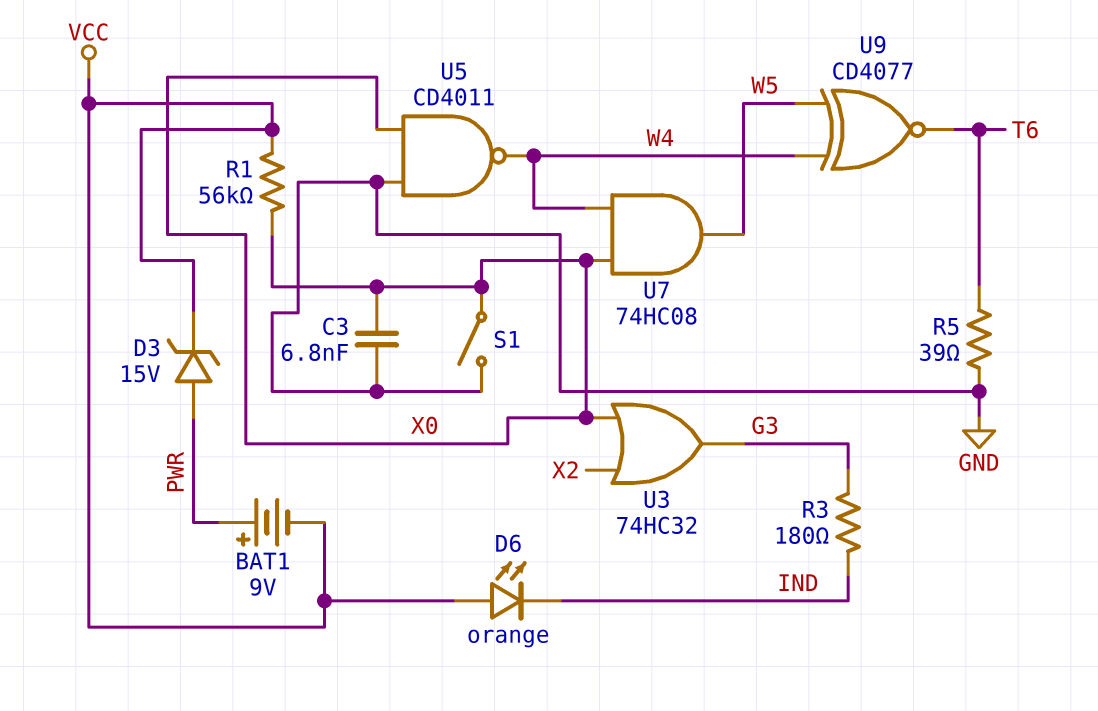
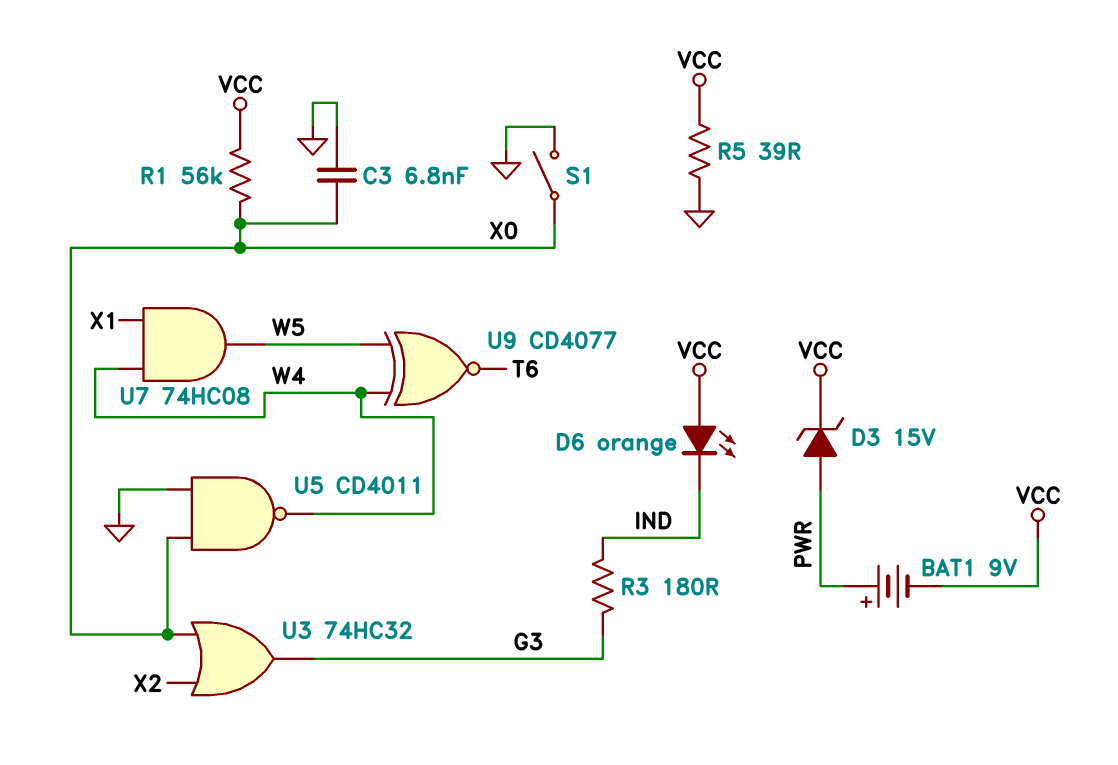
R5: 39 (GND, T6) -> 39 (GND, VCC)
U7: AND 74HC08 (in W4, in X0, out W5) -> AND 74HC08 (in W4, in X1, out W5)

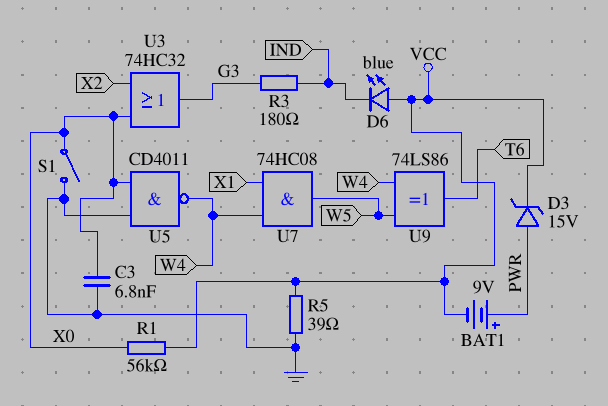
D6: LED orange (A VCC, K IND) -> LED blue (A VCC, K IND)
U9: XNOR CD4077 (in W4, in W5, out T6) -> XOR 74LS86 (in W4, in W5, out T6)

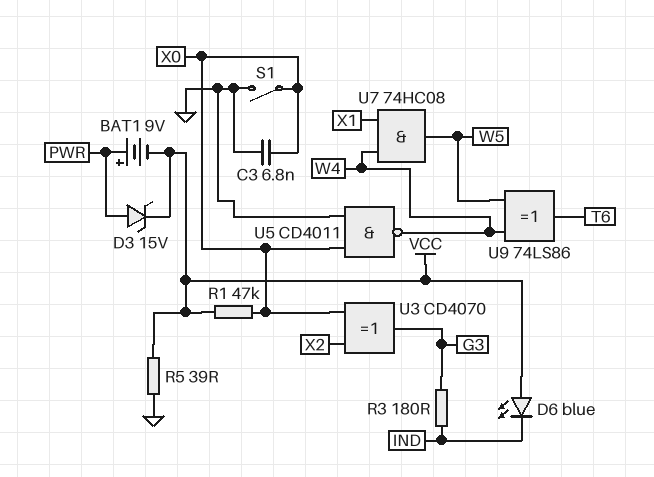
R1: 56k (VCC, X0) -> 47k (VCC, X0)
U3: OR 74HC32 (in X0, in X2, out G3) -> XOR CD4070 (in X0, in X2, out G3)

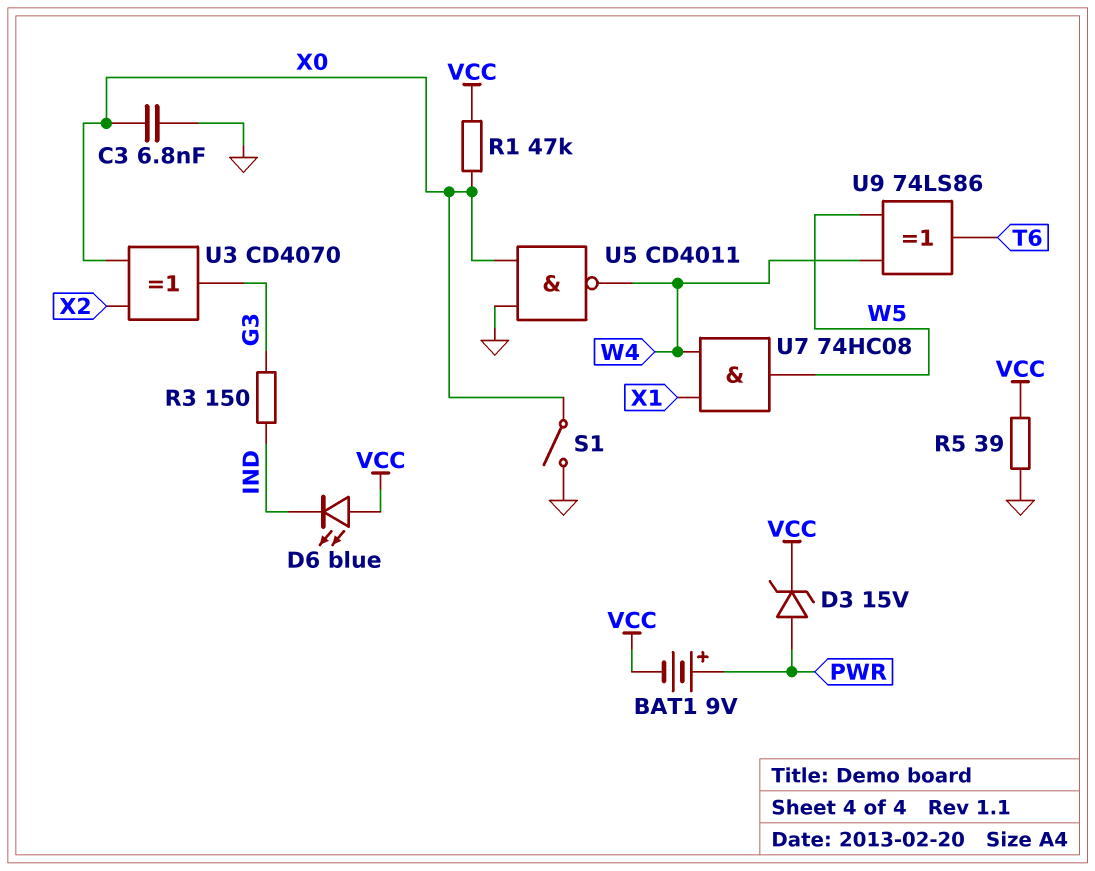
R3: 180 (G3, IND) -> 150 (G3, IND)

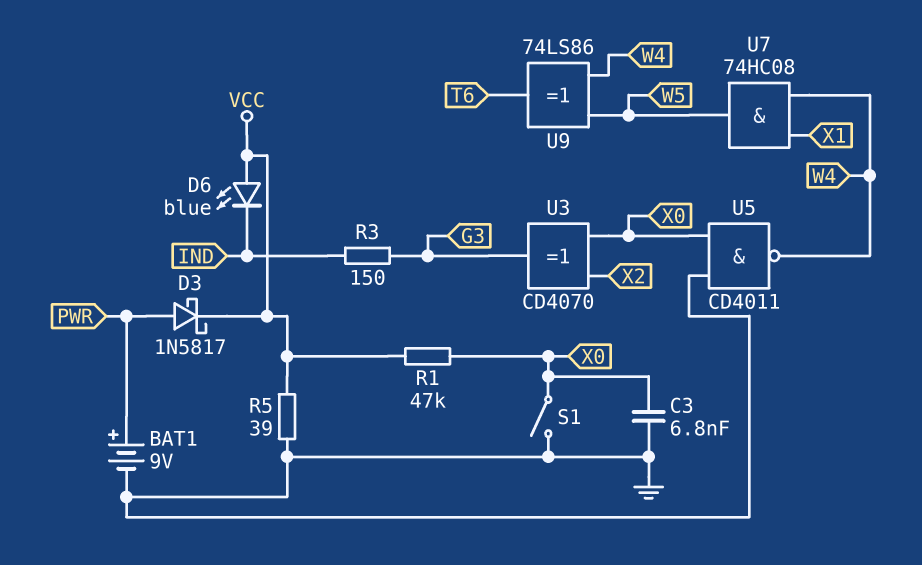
BAT1: 9V (plus PWR, minus VCC) -> 9V (plus PWR, minus GND)
D3: zener 15V (A PWR, K VCC) -> schottky 1N5817 (A PWR, K VCC)

